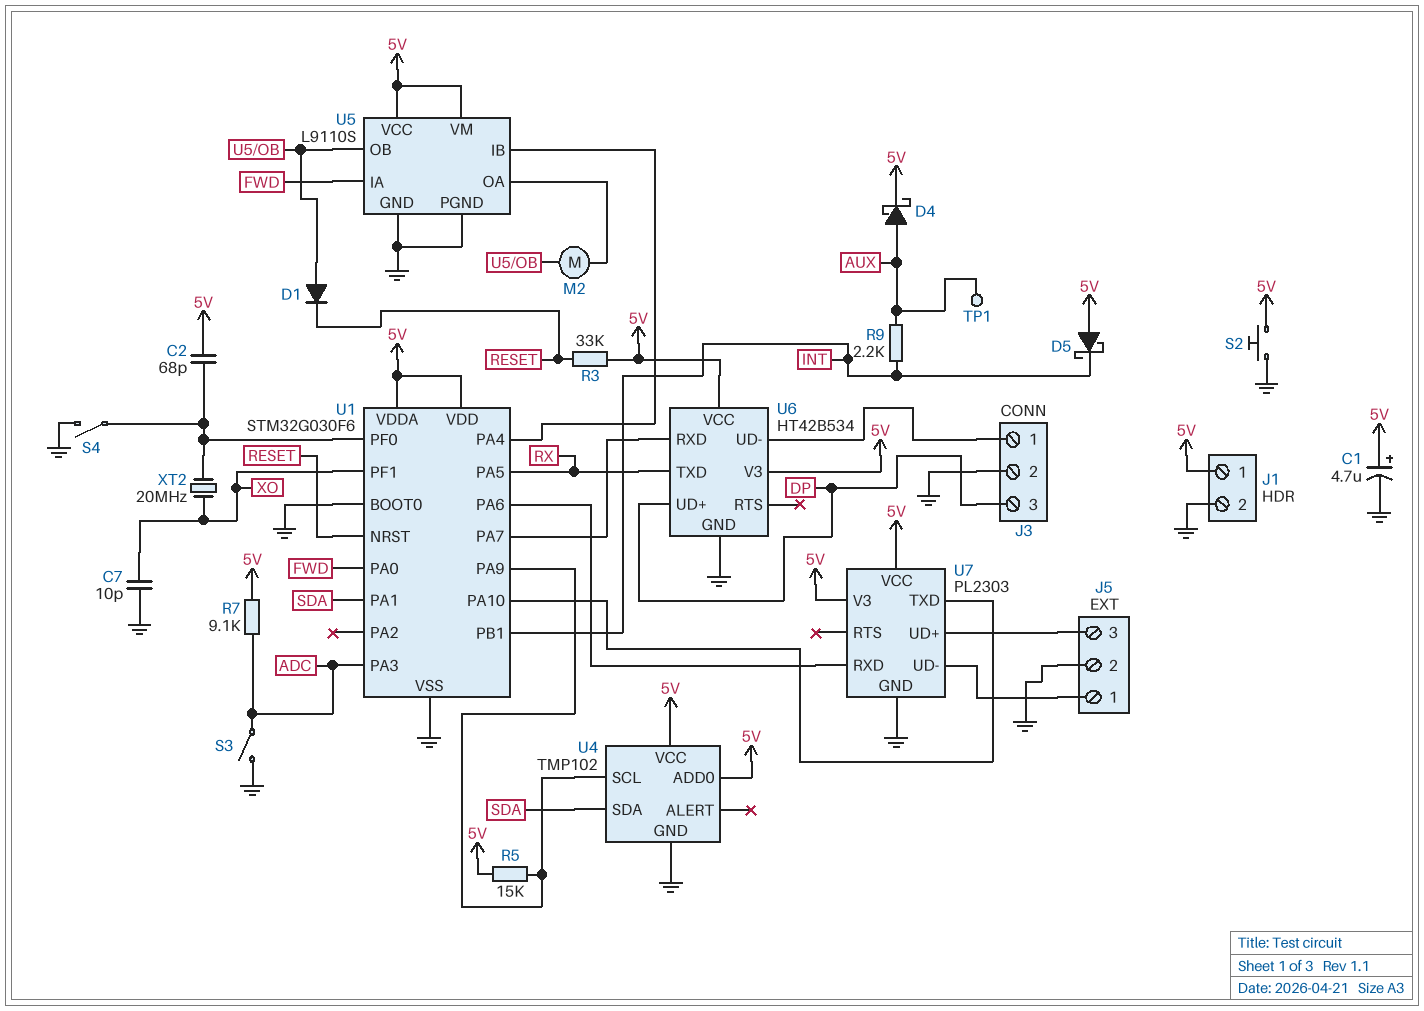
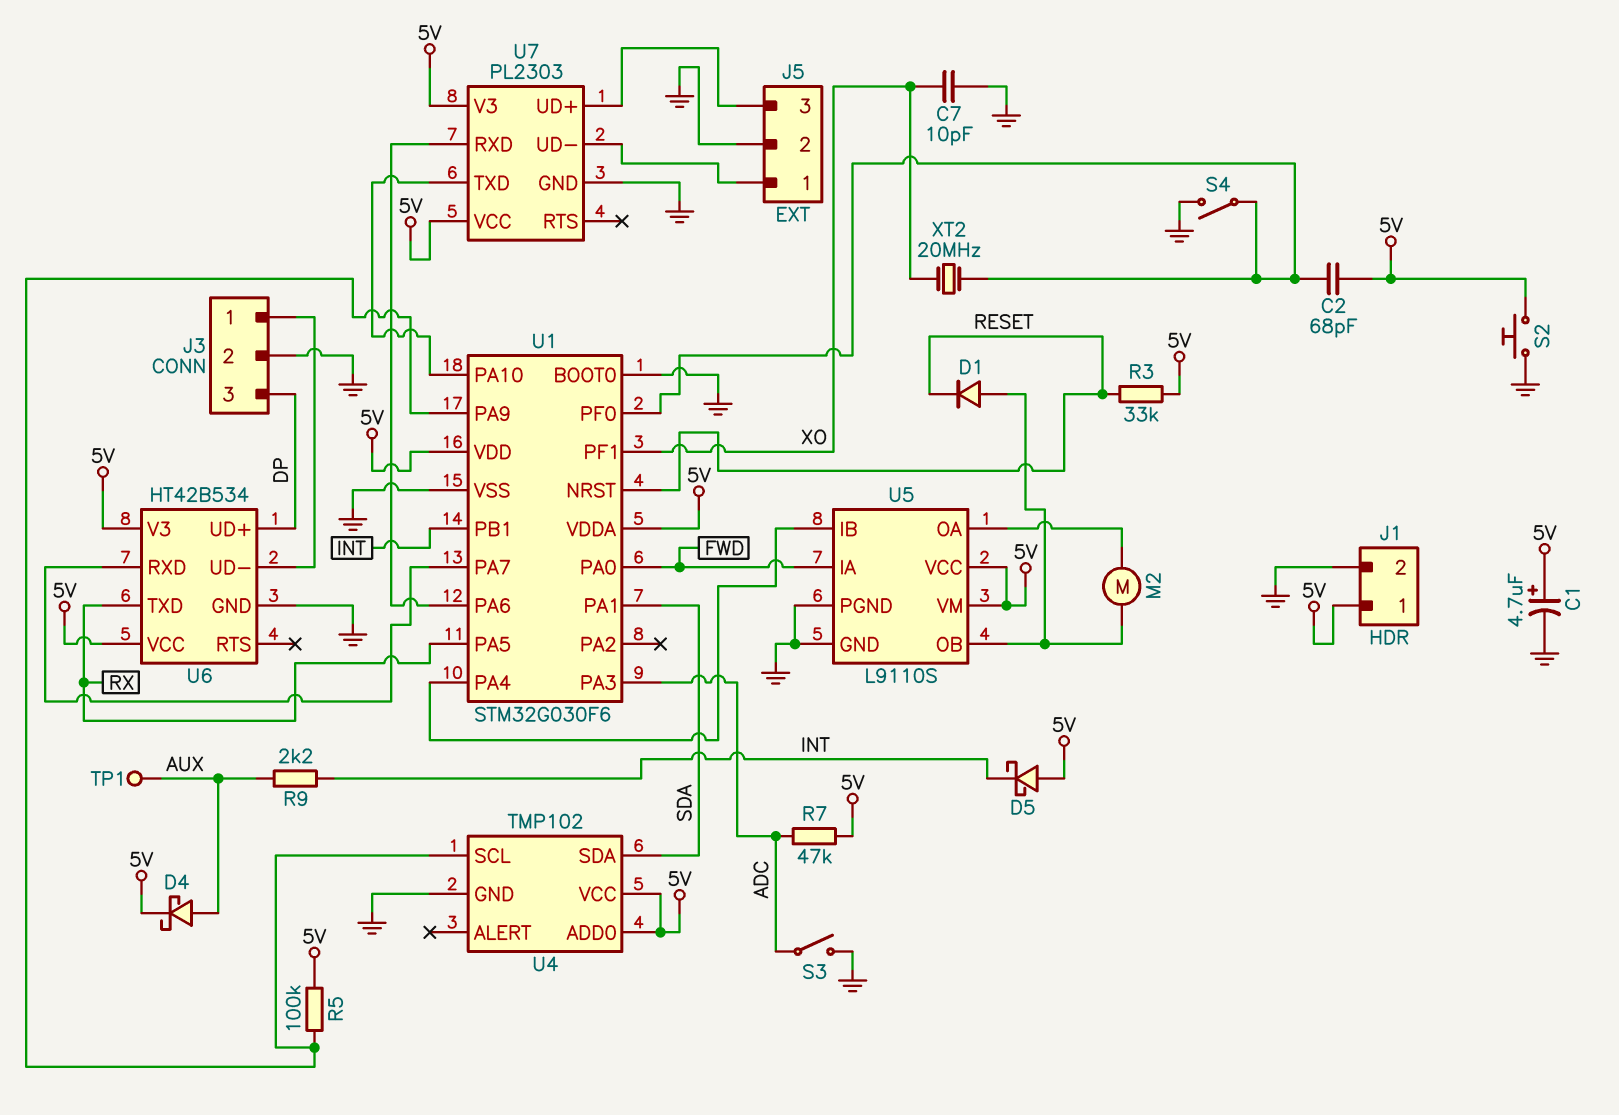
R5: 15k (5V, U1/PA9) -> 100k (5V, U1/PA9)
R7: 9.1k (5V, ADC) -> 47k (5V, ADC)

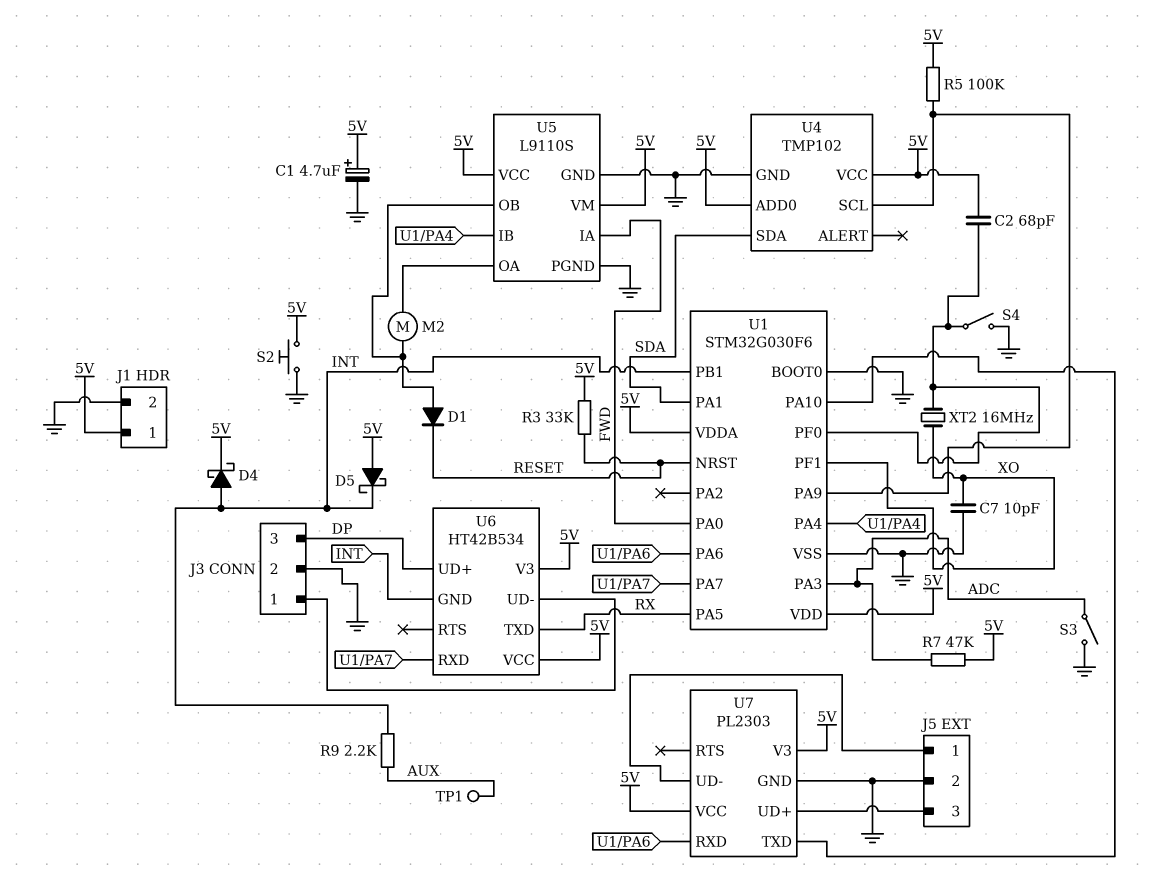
D4: schottky (A AUX, K 5V) -> schottky (A INT, K 5V)
U6 pin GND: GND -> INT
XT2: 20MHz (U1/PF0, XO) -> 16MHz (U1/PF0, XO)

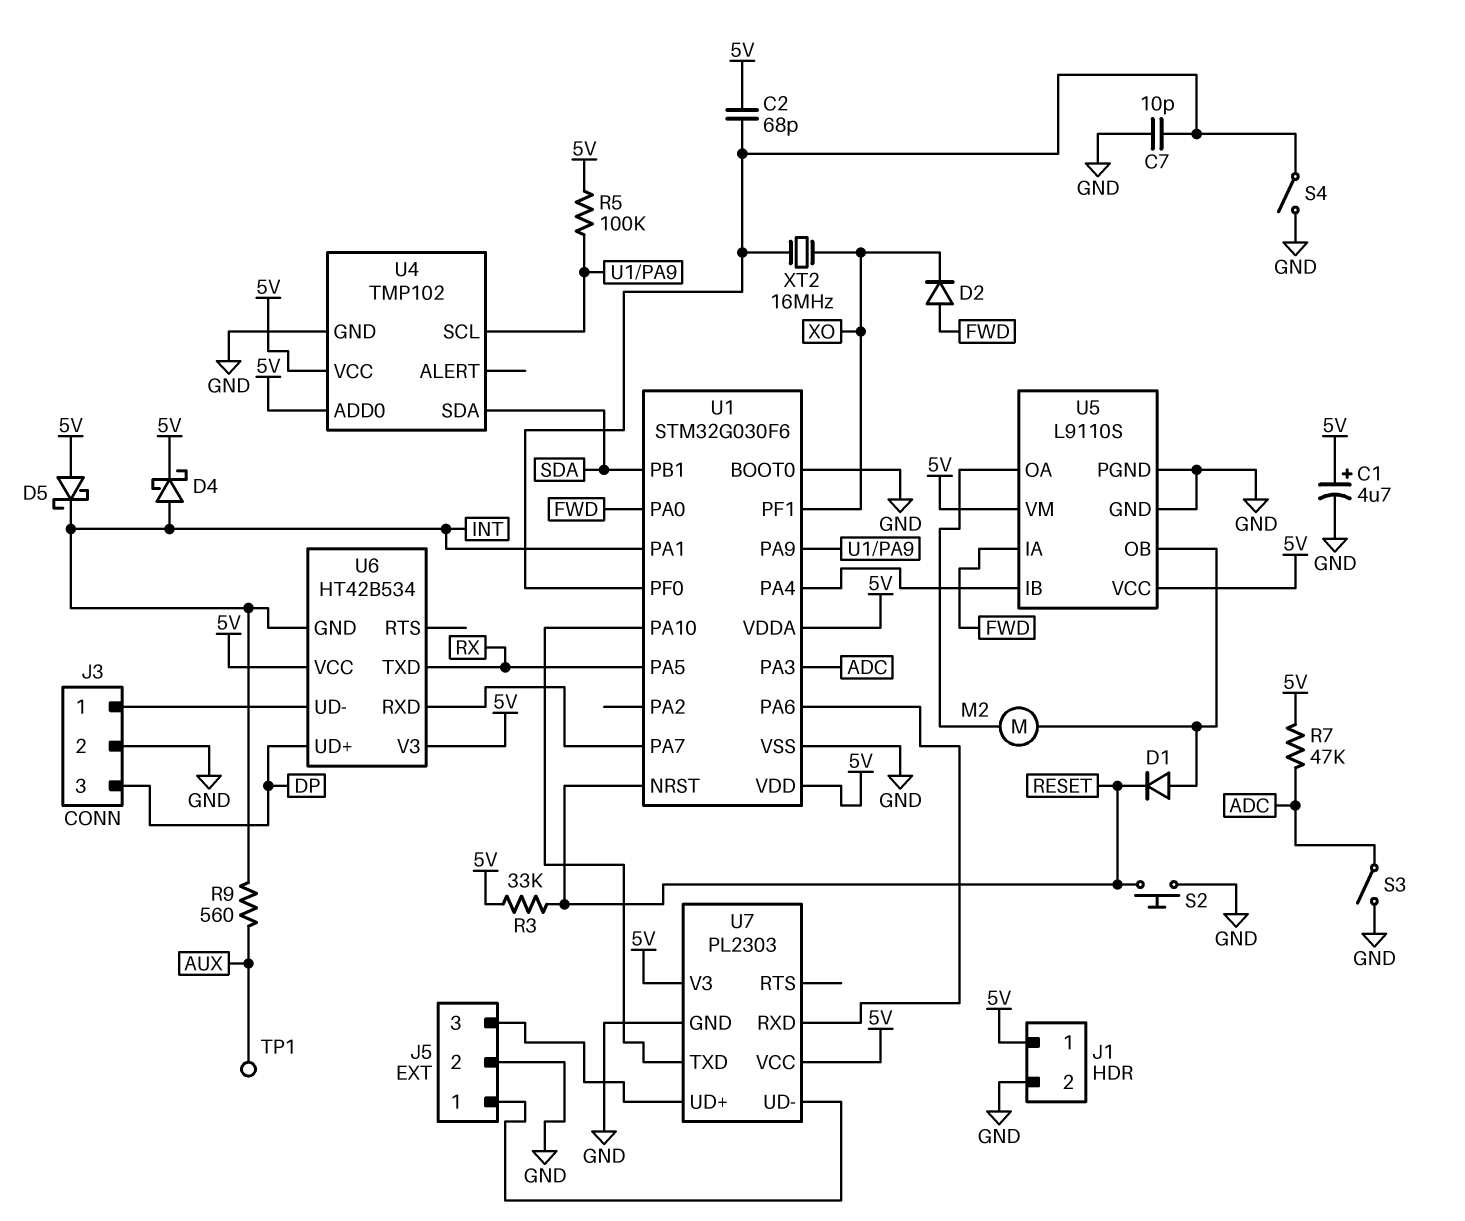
C7: 10pF (GND, XO) -> 10pF (GND, U1/PF0)
D2: none -> diode (A FWD, K XO)
R9: 2.2k (AUX, INT) -> 560 (AUX, INT)
S2: button (5V, GND) -> button (GND, RESET)
U1 pin PA1: SDA -> INT
U1 pin PB1: INT -> SDA

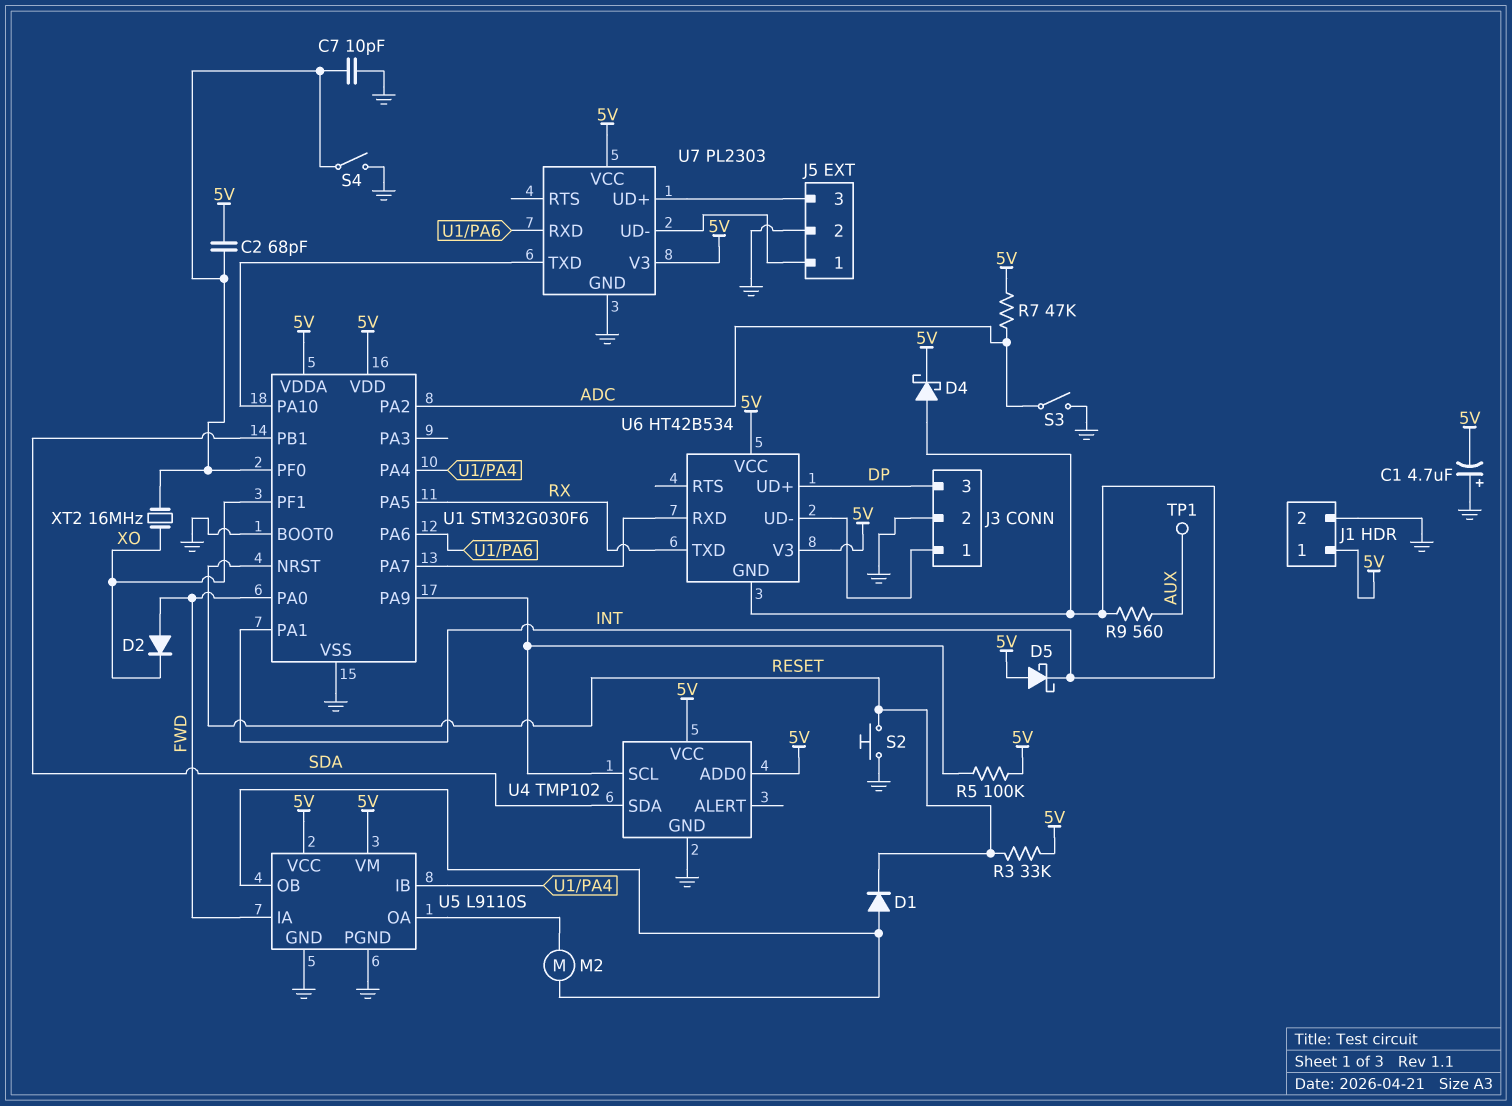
C1: 4.7uF (plus 5V, minus GND) -> 4.7uF (plus GND, minus 5V)
U1 pin PA2: none -> ADC
U1 pin PA3: ADC -> none

